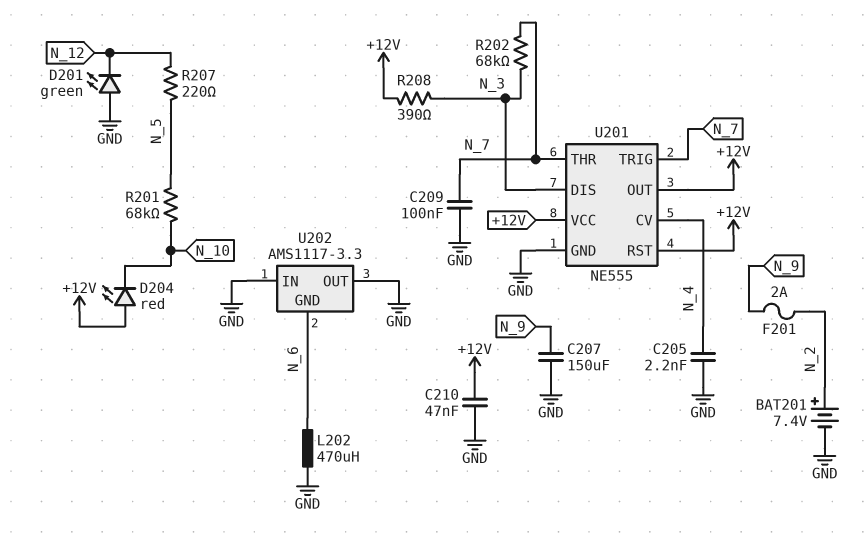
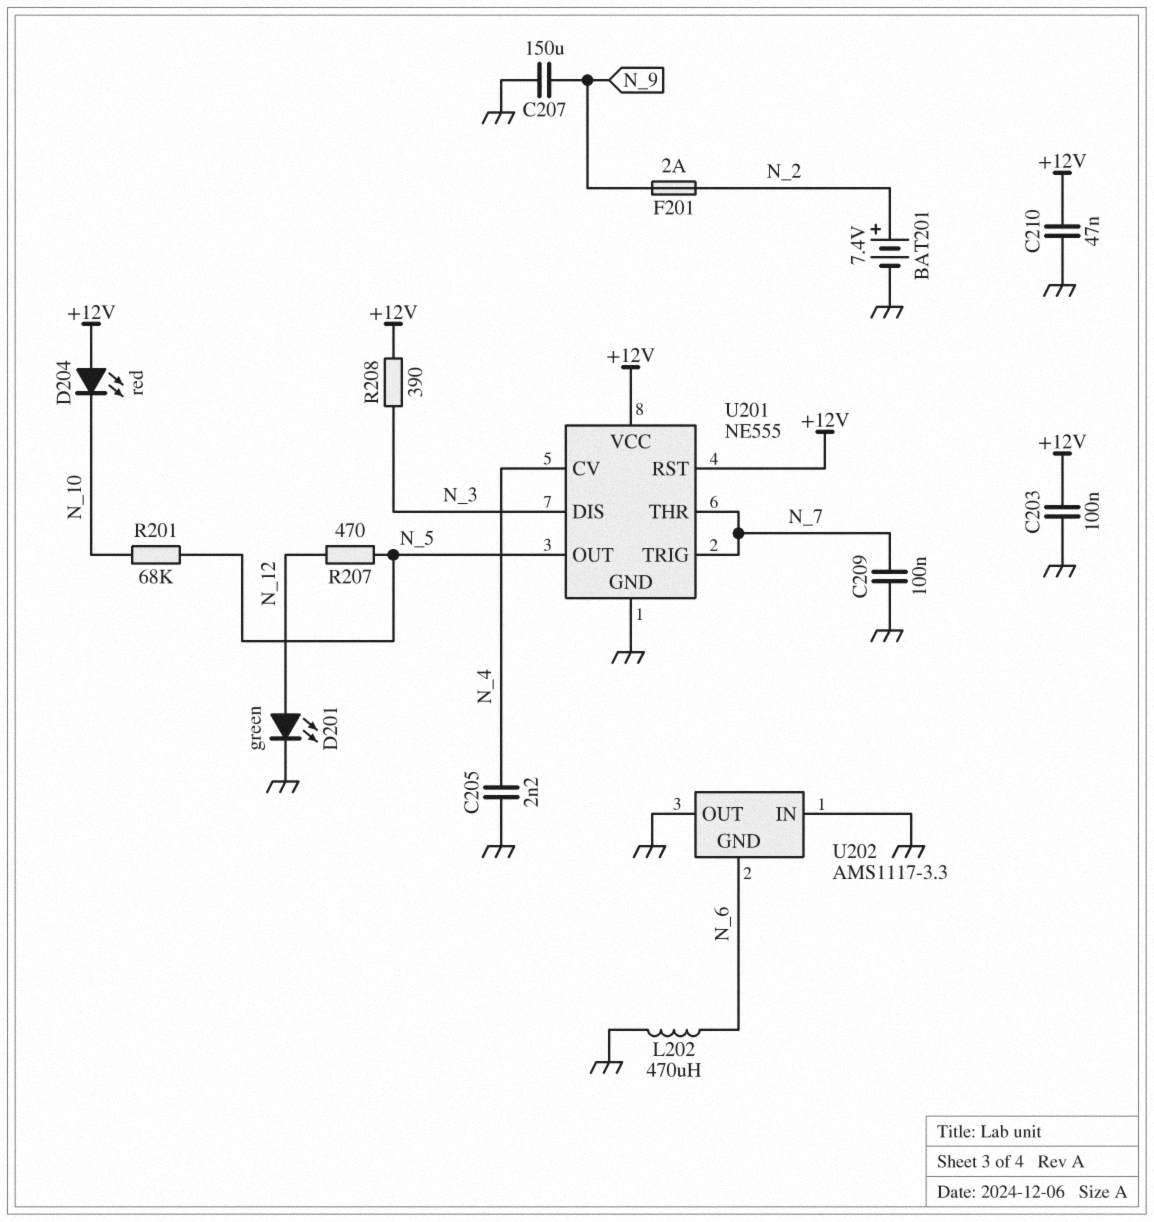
C203: none -> 100nF (+12V, GND)
D201: LED green (A GND, K N_12) -> LED green (A N_12, K GND)
R202: 68k (N_3, N_7) -> none
R207: 220 (N_5, N_12) -> 470 (N_5, N_12)
U201 pin OUT: +12V -> N_5

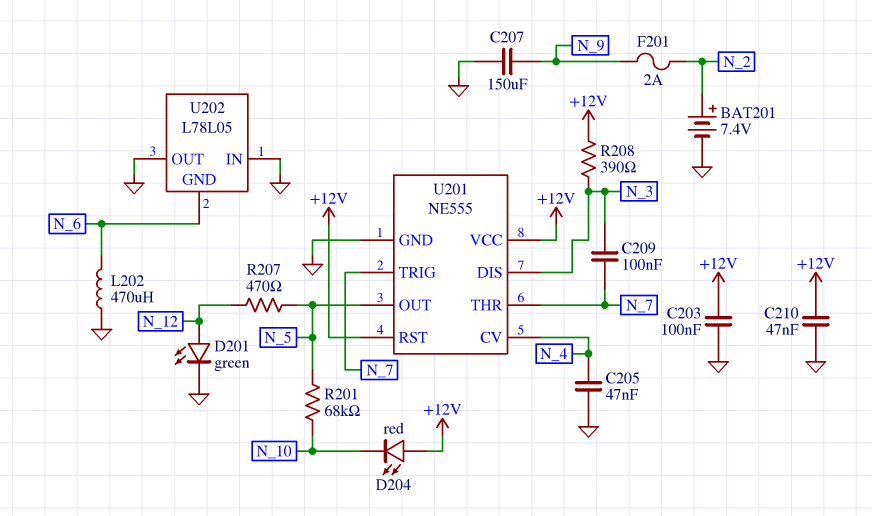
C205: 2.2nF (GND, N_4) -> 47nF (GND, N_4)
C209: 100nF (GND, N_7) -> 100nF (N_3, N_7)
U202: AMS1117-3.3 -> L78L05

